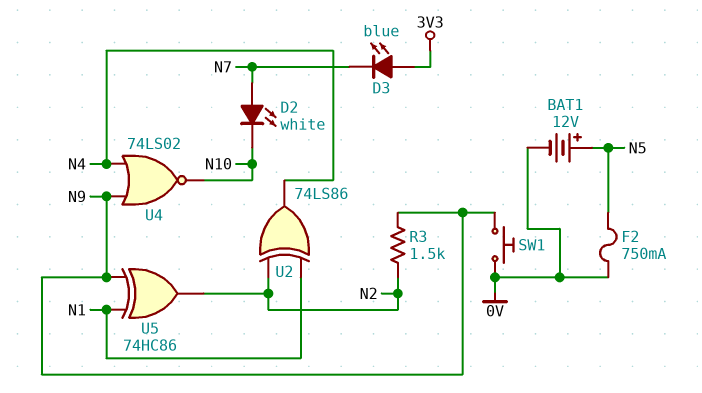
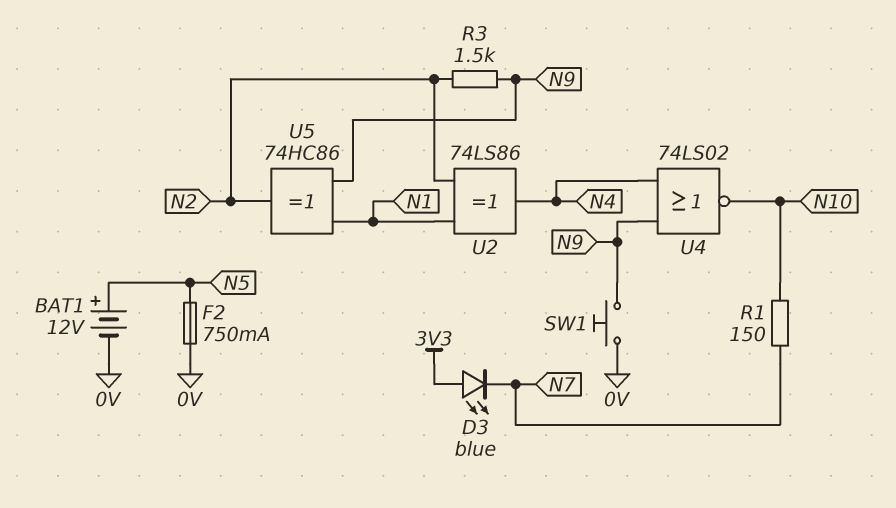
D2: LED white (A N7, K N10) -> none
R1: none -> 150 (N7, N10)

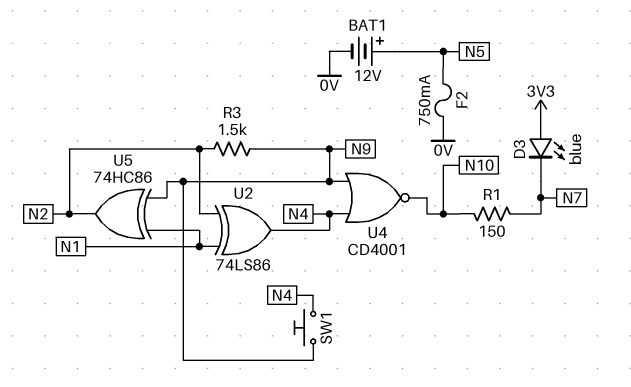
SW1: button (0V, N9) -> button (N4, N9)
U4: NOR 74LS02 (in N4, in N9, out N10) -> NOR CD4001 (in N4, in N9, out N10)

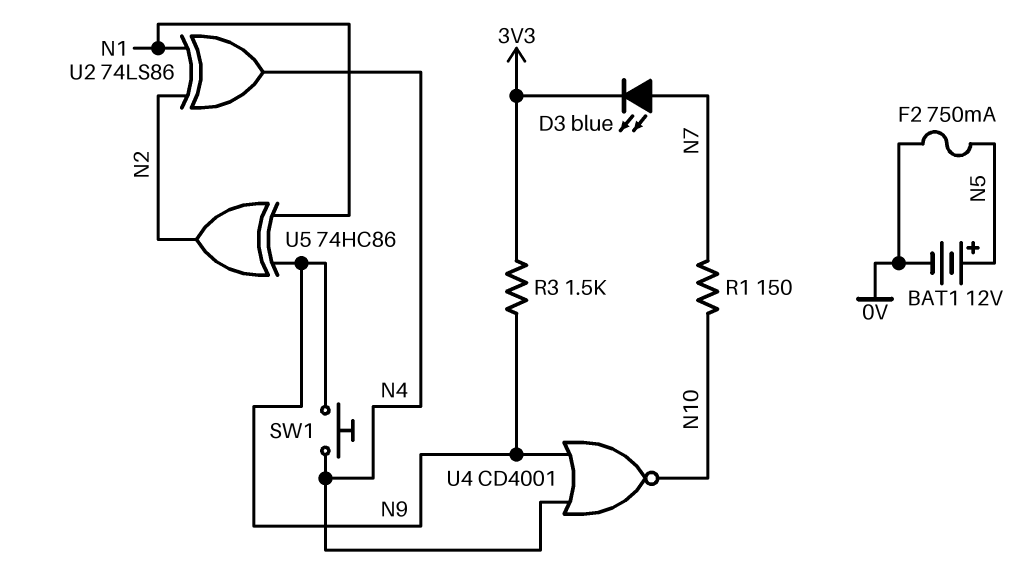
D3: LED blue (A 3V3, K N7) -> LED blue (A N7, K 3V3)
R3: 1.5k (N2, N9) -> 1.5k (3V3, N9)

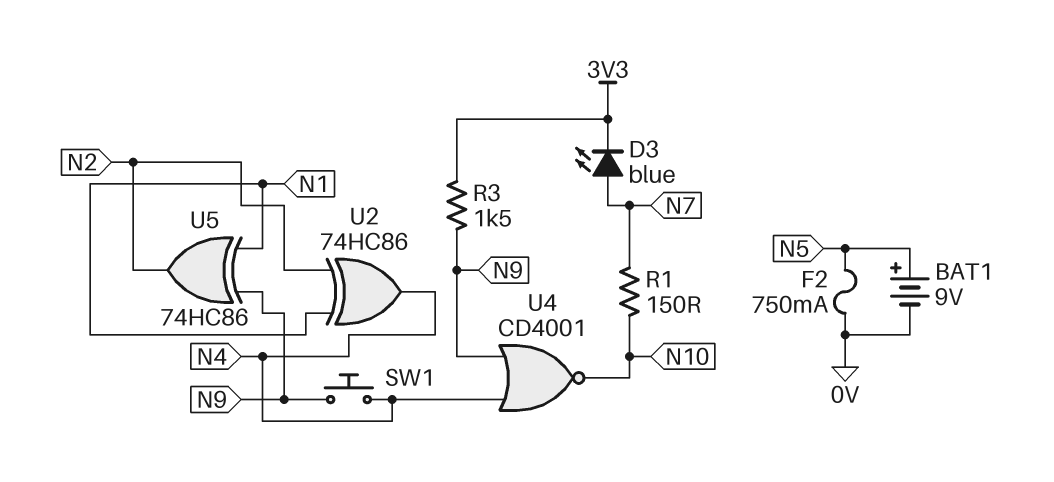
BAT1: 12V (plus N5, minus 0V) -> 9V (plus N5, minus 0V)
U2: XOR 74LS86 (in N1, in N2, out N4) -> XOR 74HC86 (in N1, in N2, out N4)

